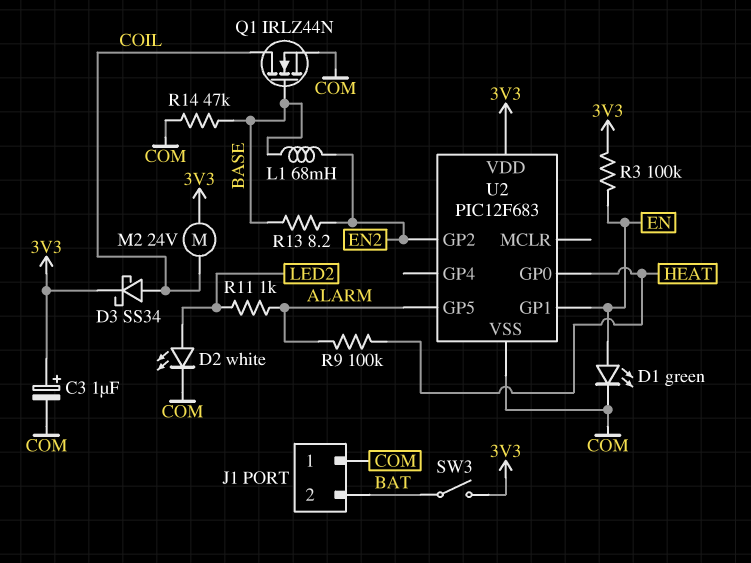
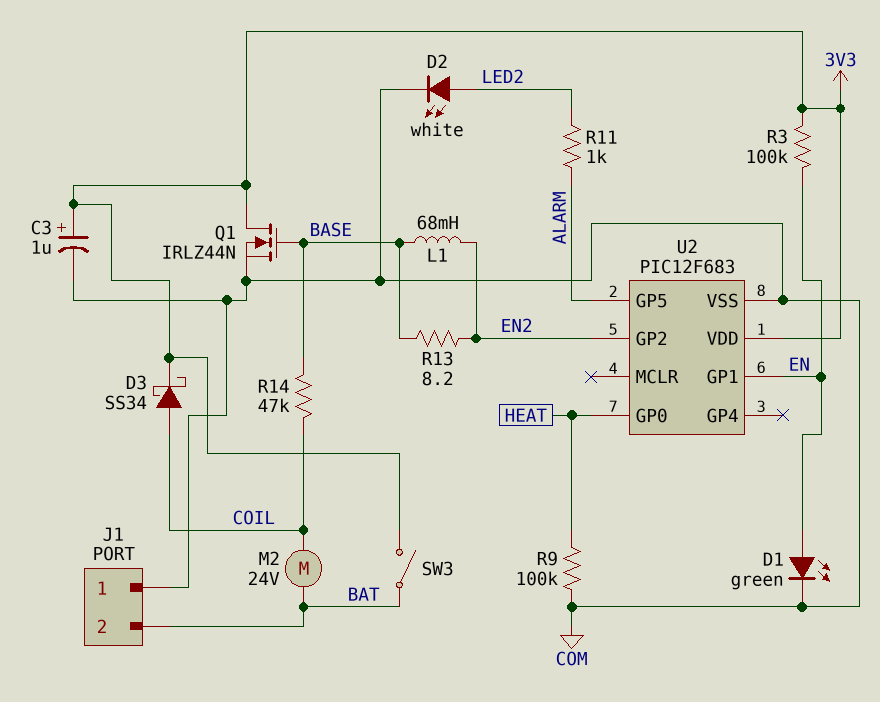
M2: motor 24V (3V3, COIL) -> motor 24V (BAT, COIL)
Q1: NMOS IRLZ44N (G BASE, D COIL, S COM) -> NMOS IRLZ44N (G BASE, D 3V3, S COM)
R9: 100k (ALARM, HEAT) -> 100k (COM, HEAT)
R14: 47k (BASE, COM) -> 47k (BASE, COIL)

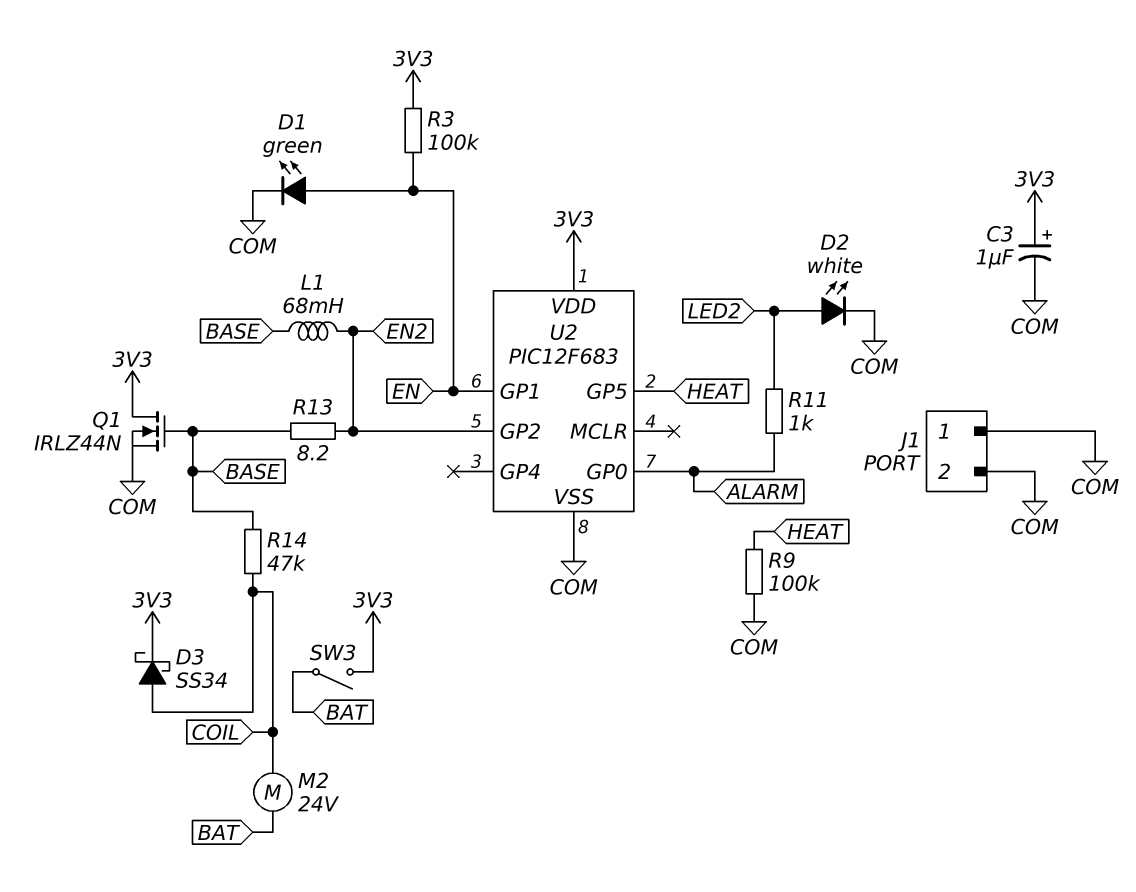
J1 pin 2: BAT -> COM
U2 pin GP0: HEAT -> ALARM
U2 pin GP5: ALARM -> HEAT

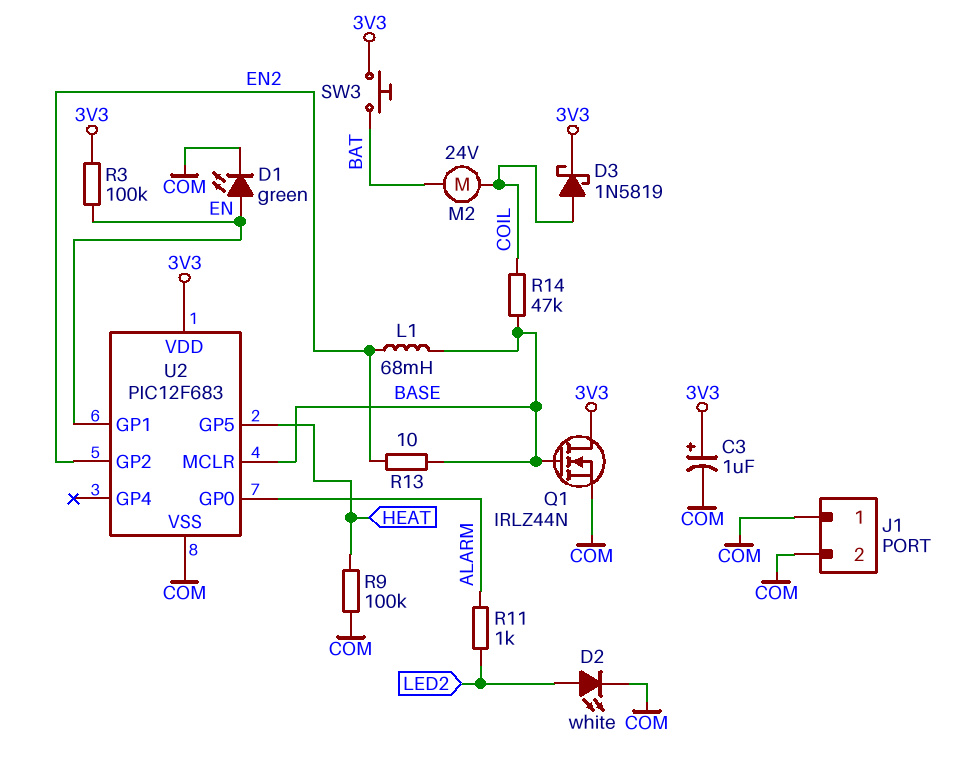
D3: schottky SS34 (A COIL, K 3V3) -> schottky 1N5819 (A COIL, K 3V3)
R13: 8.2 (BASE, EN2) -> 10 (BASE, EN2)
SW3: switch (3V3, BAT) -> button (3V3, BAT)
U2 pin MCLR: none -> BASE

